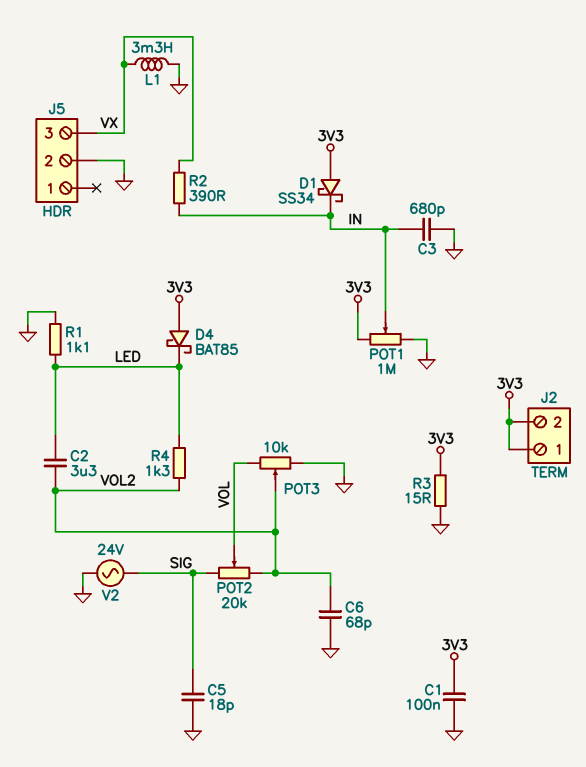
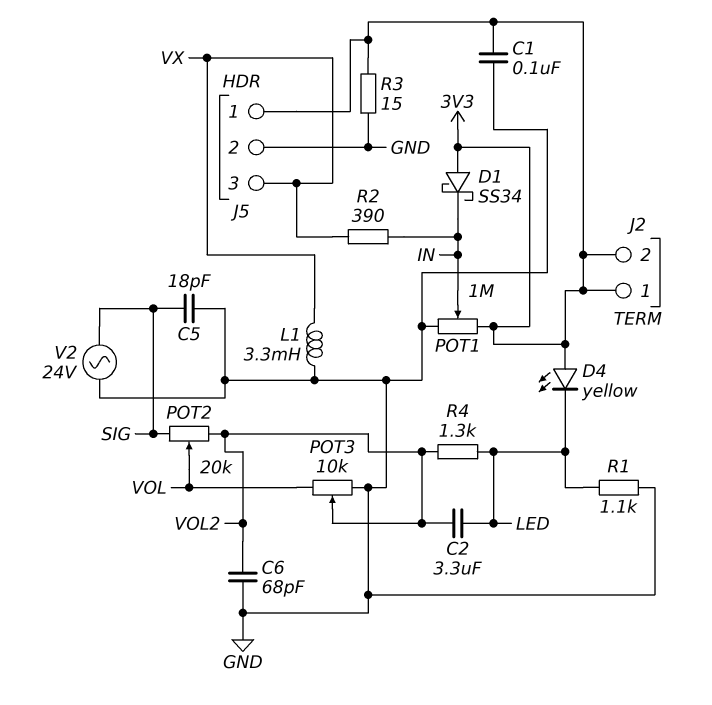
C3: 680pF (GND, IN) -> none
D4: schottky BAT85 (A 3V3, K LED) -> LED yellow (A 3V3, K LED)
J5 pin 1: none -> 3V3

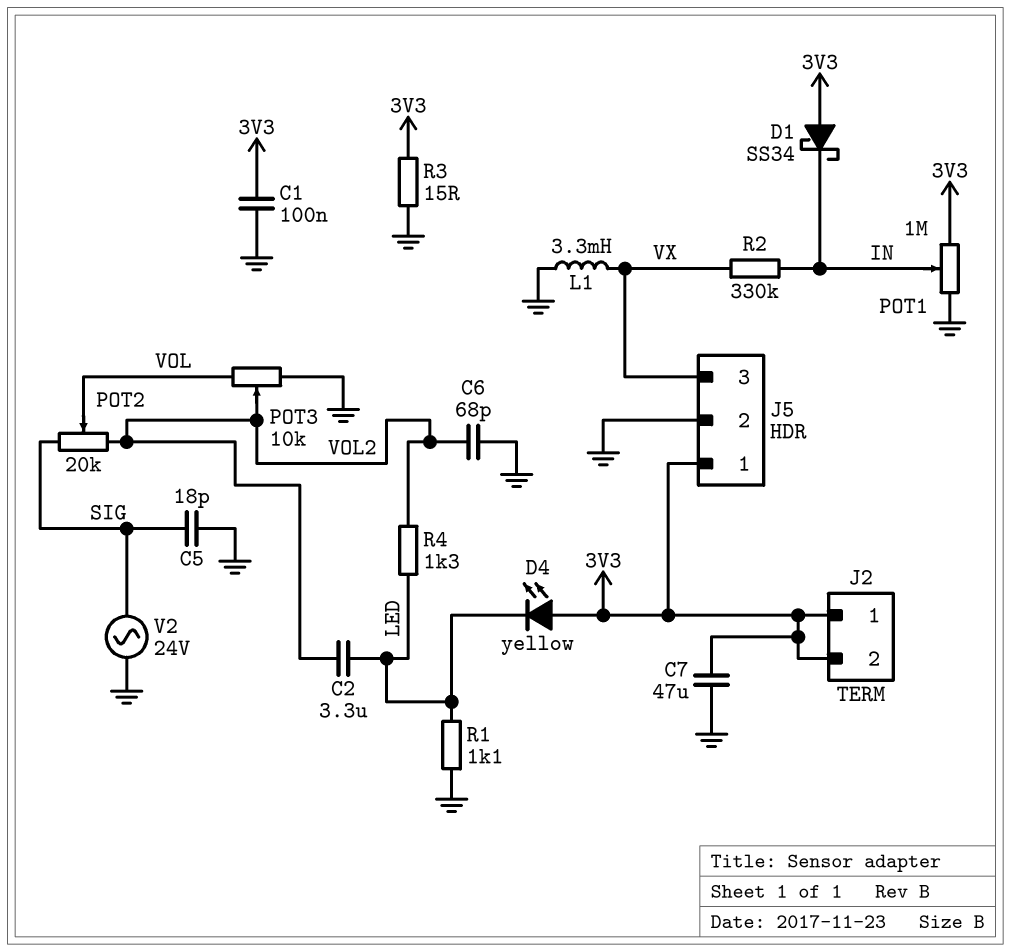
C7: none -> 47uF (3V3, GND)
R2: 390 (IN, VX) -> 330k (IN, VX)

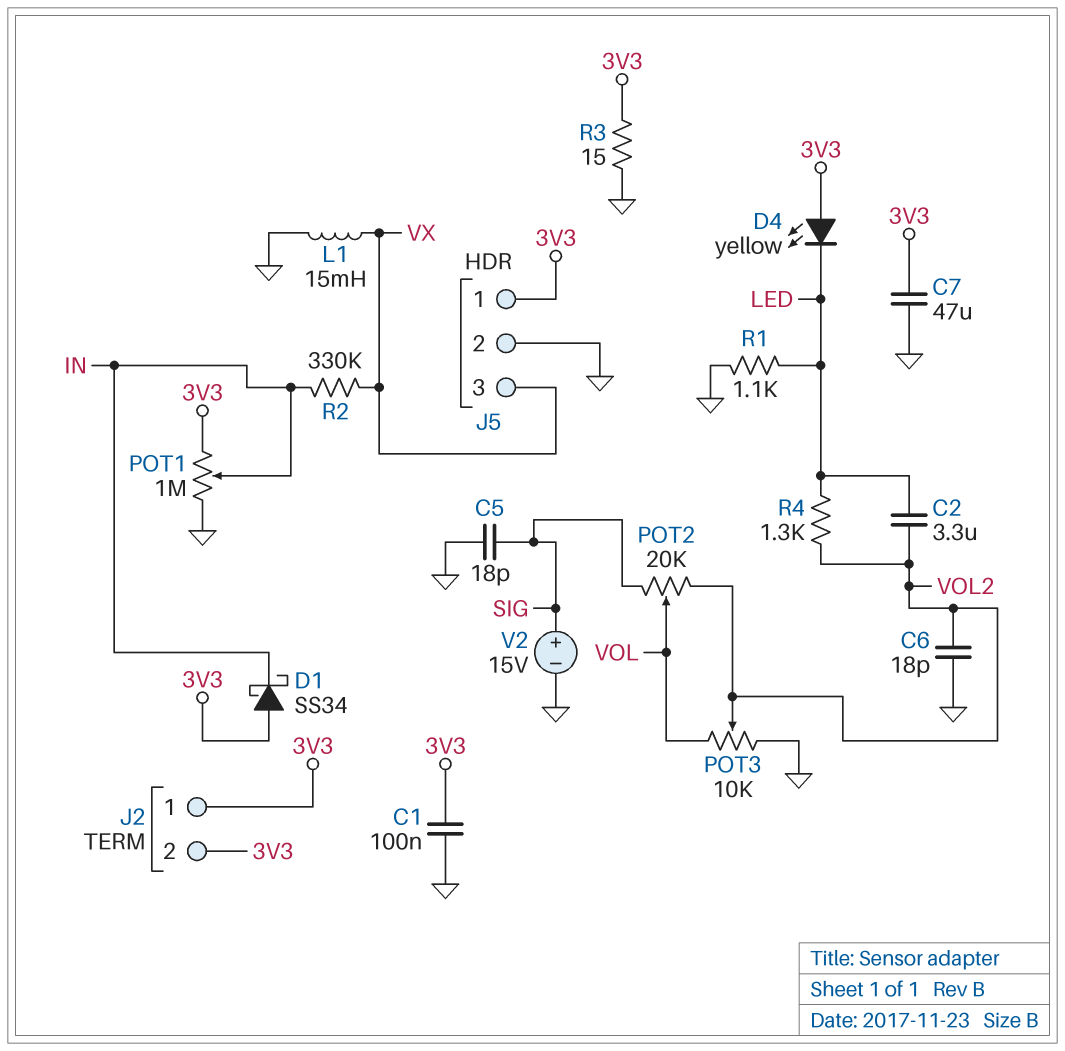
C6: 68pF (GND, VOL2) -> 18pF (GND, VOL2)
L1: 3.3mH (GND, VX) -> 15mH (GND, VX)
V2: AC 24V (GND, SIG) -> 15V (plus SIG, minus GND)

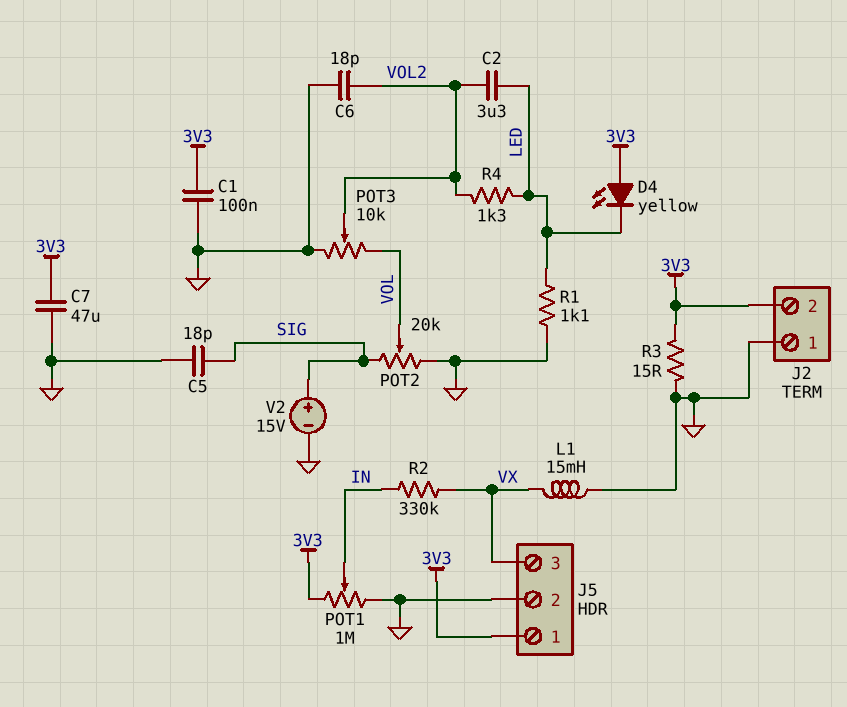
D1: schottky SS34 (A 3V3, K IN) -> none
J2 pin 1: 3V3 -> GND
POT2: 20k (SIG, VOL2, wiper VOL) -> 20k (GND, SIG, wiper VOL)

